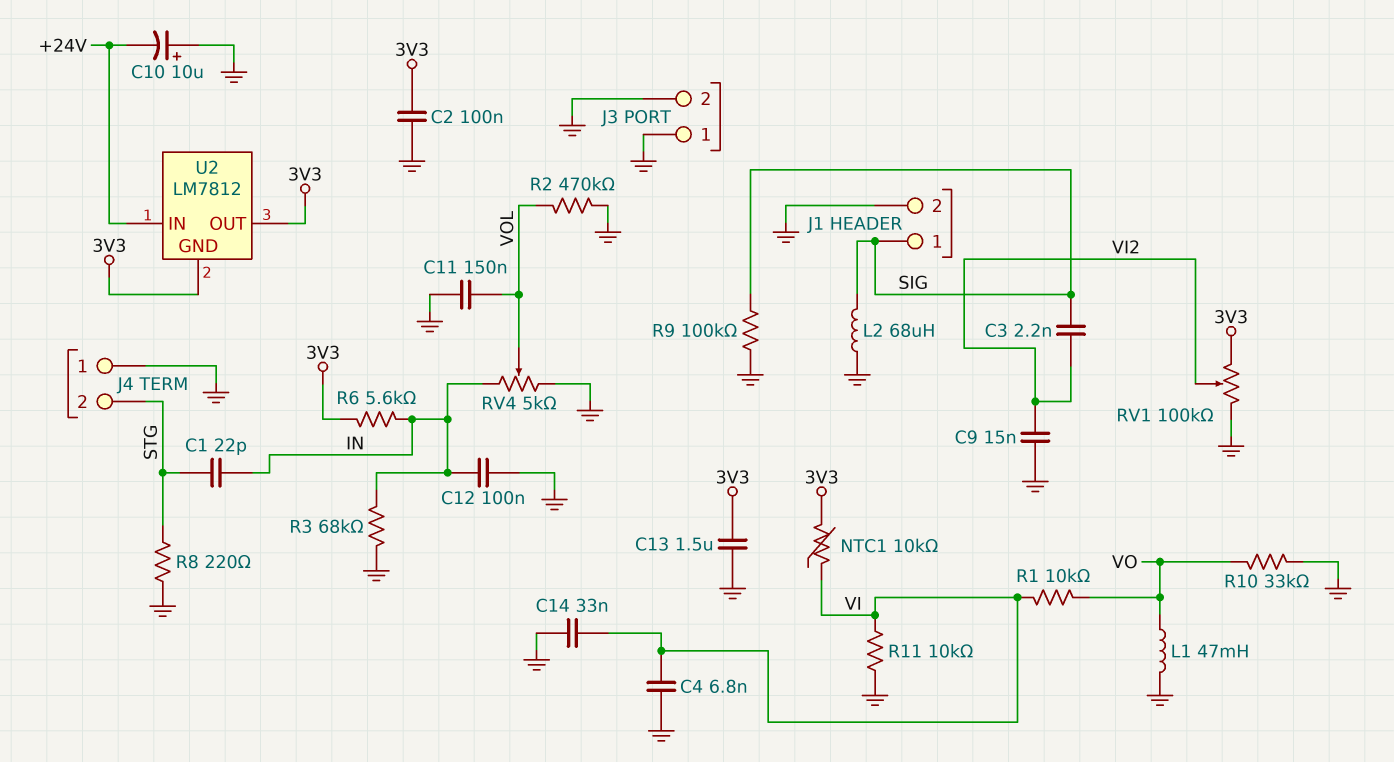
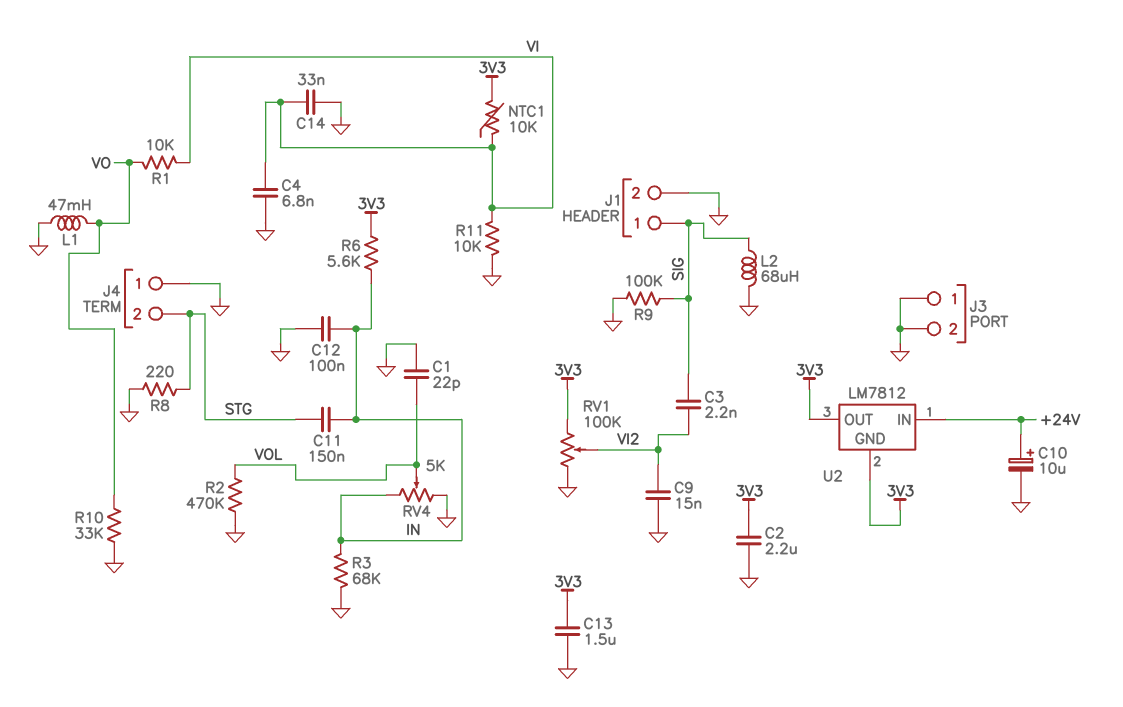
C1: 22pF (IN, STG) -> 22pF (GND, VOL)
C2: 100nF (3V3, GND) -> 2.2uF (3V3, GND)
C10: 10uF (plus GND, minus +24V) -> 10uF (plus +24V, minus GND)
C11: 150nF (GND, VOL) -> 150nF (IN, STG)

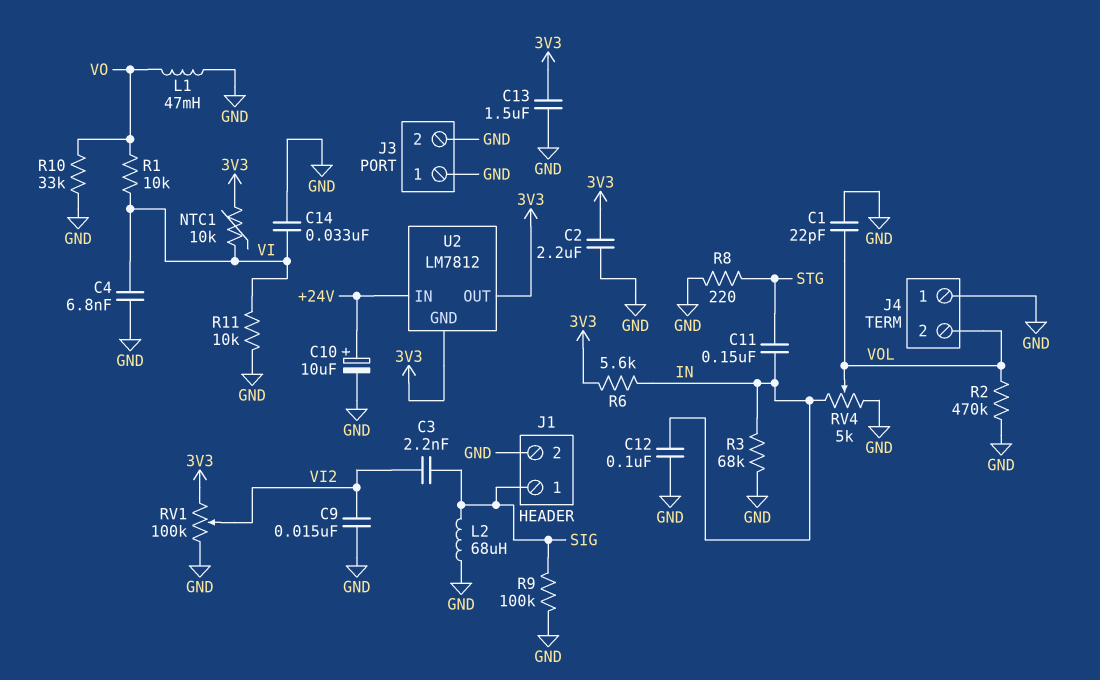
J4 pin 2: STG -> VOL

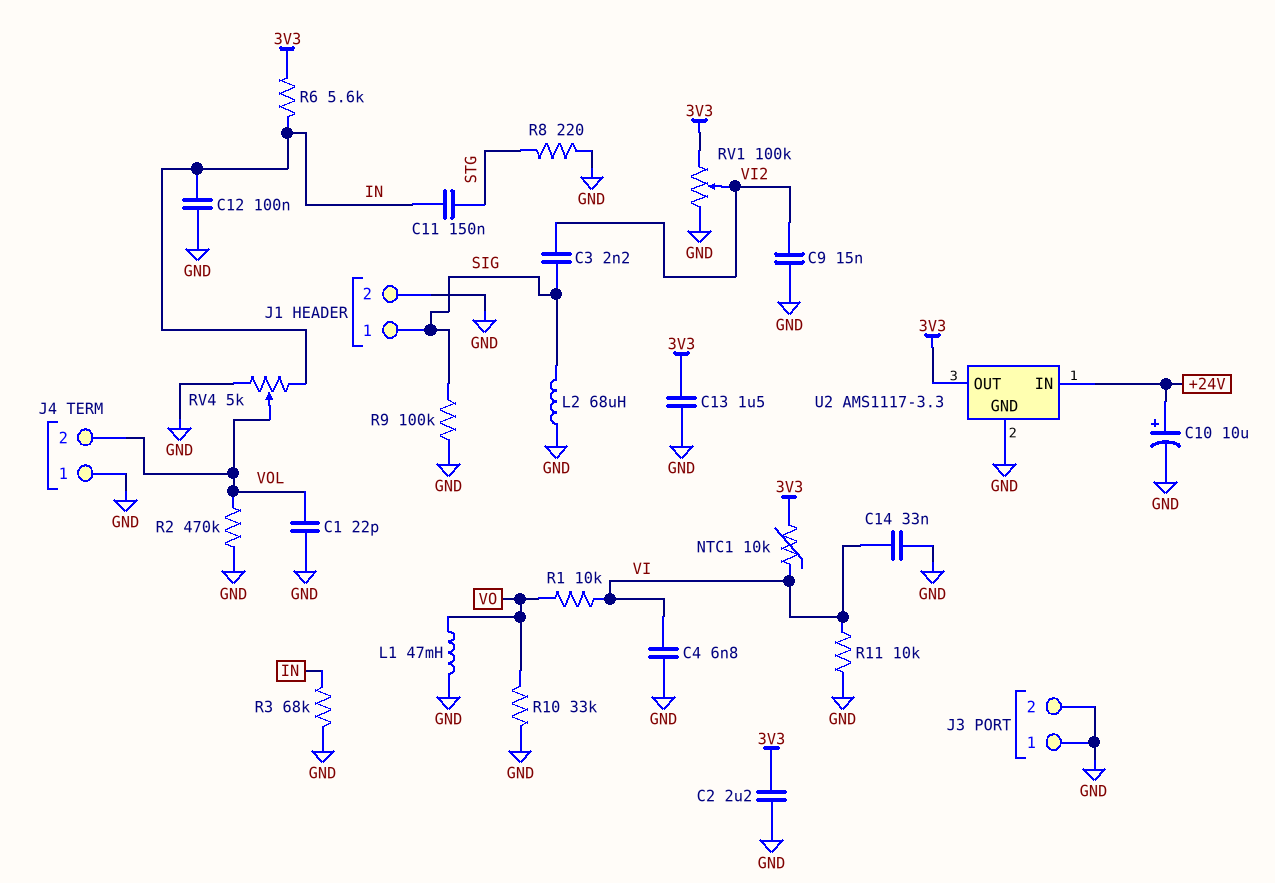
U2: LM7812 -> AMS1117-3.3
U2 pin GND: 3V3 -> GND

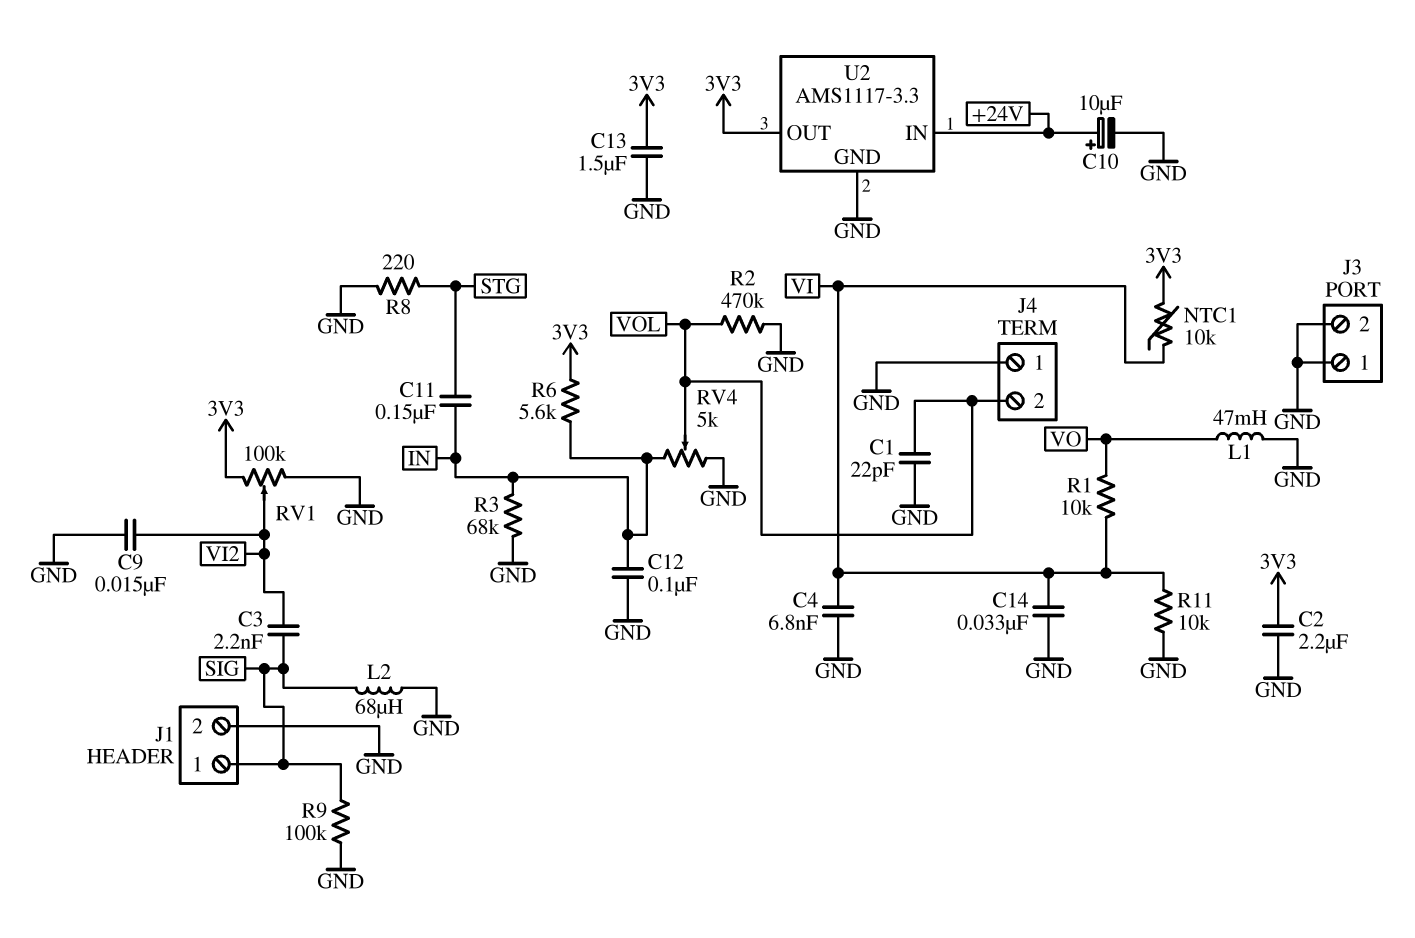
R10: 33k (GND, VO) -> none

